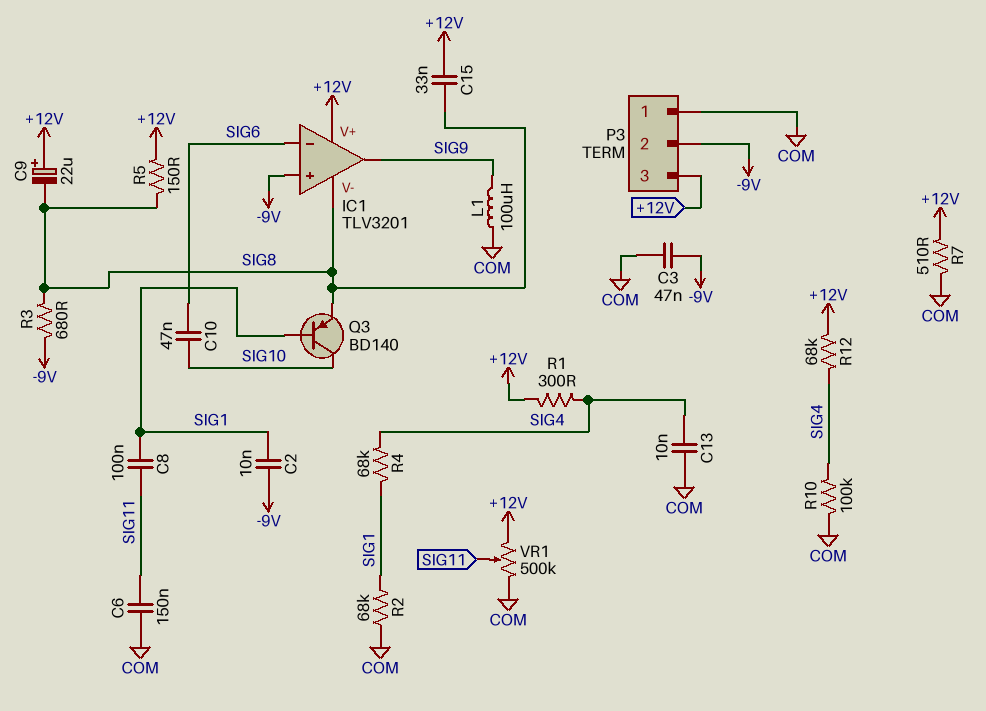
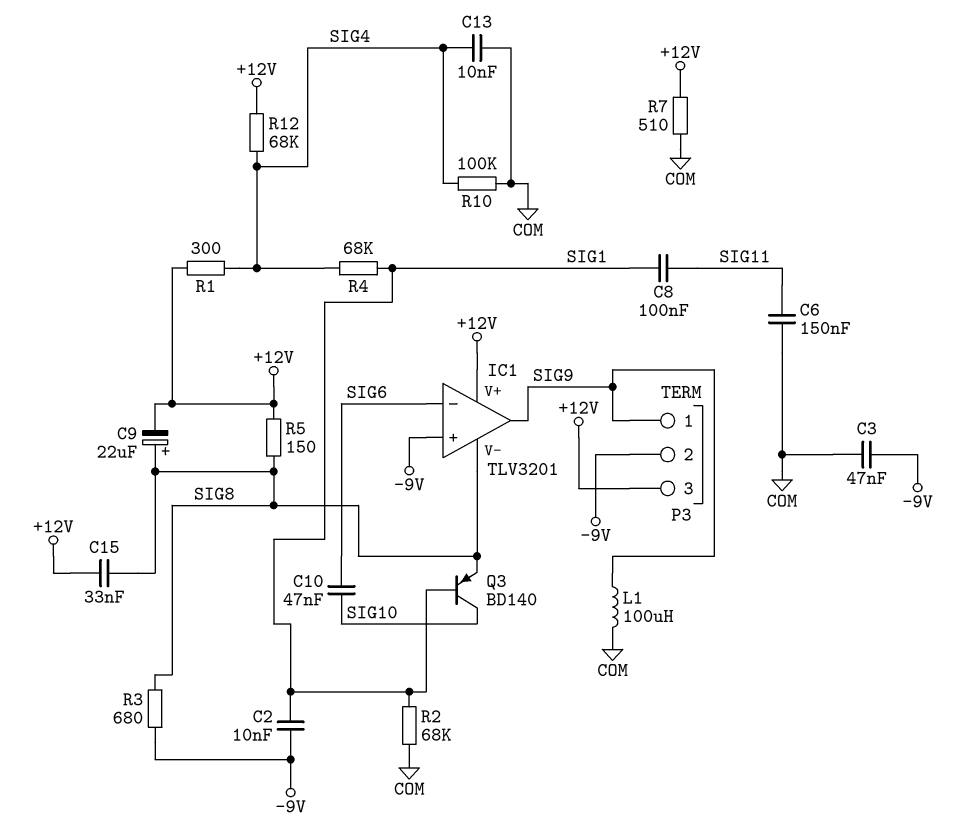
C9: 22uF (plus +12V, minus SIG8) -> 22uF (plus SIG8, minus +12V)
P3 pin 1: COM -> SIG9
VR1: 500k (+12V, COM, wiper SIG11) -> none

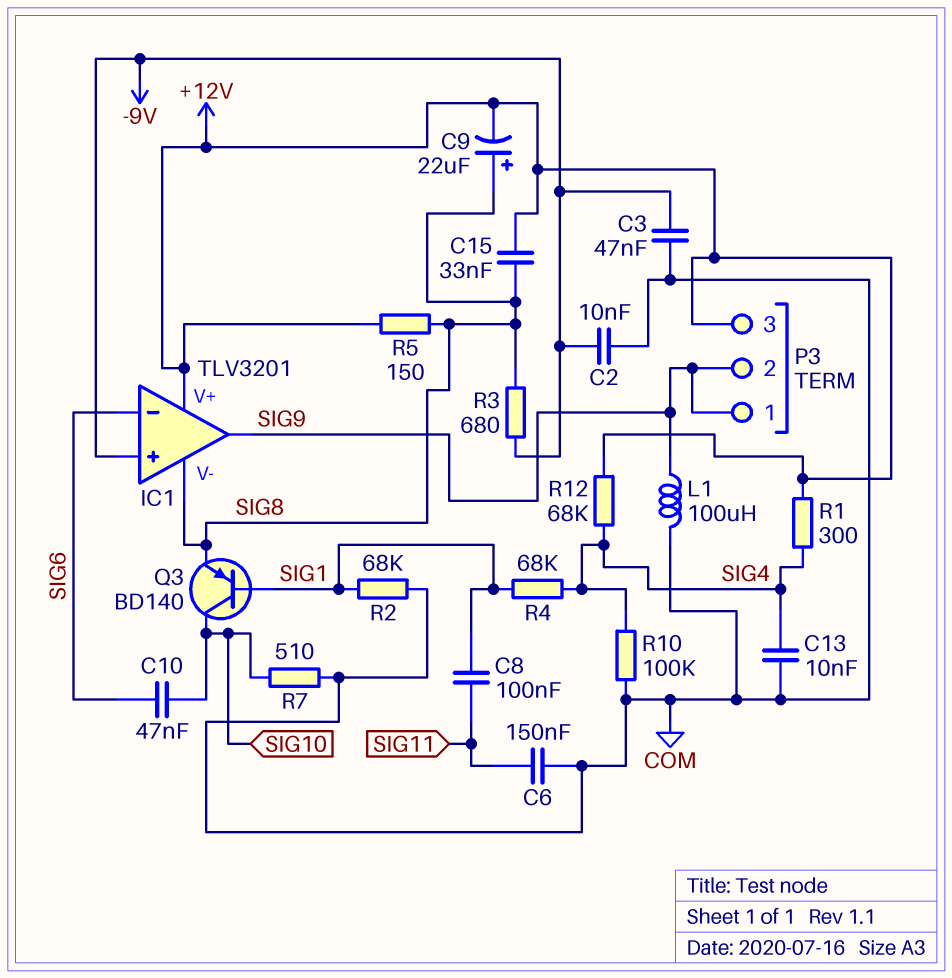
C2: 10nF (-9V, SIG1) -> 10nF (-9V, COM)
P3 pin 2: -9V -> SIG9
R7: 510 (+12V, COM) -> 510 (COM, SIG10)

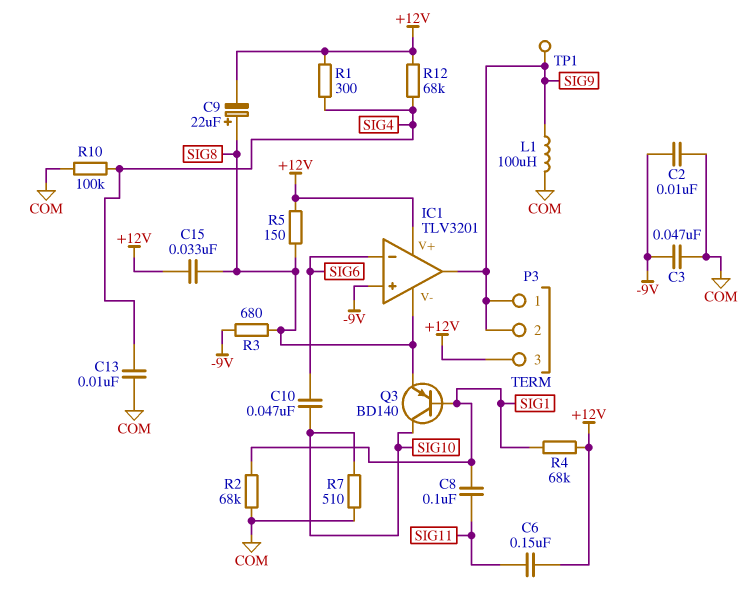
C6: 150nF (COM, SIG11) -> 150nF (+12V, SIG11)
R4: 68k (SIG1, SIG4) -> 68k (+12V, SIG1)
TP1: none -> test point (SIG9)

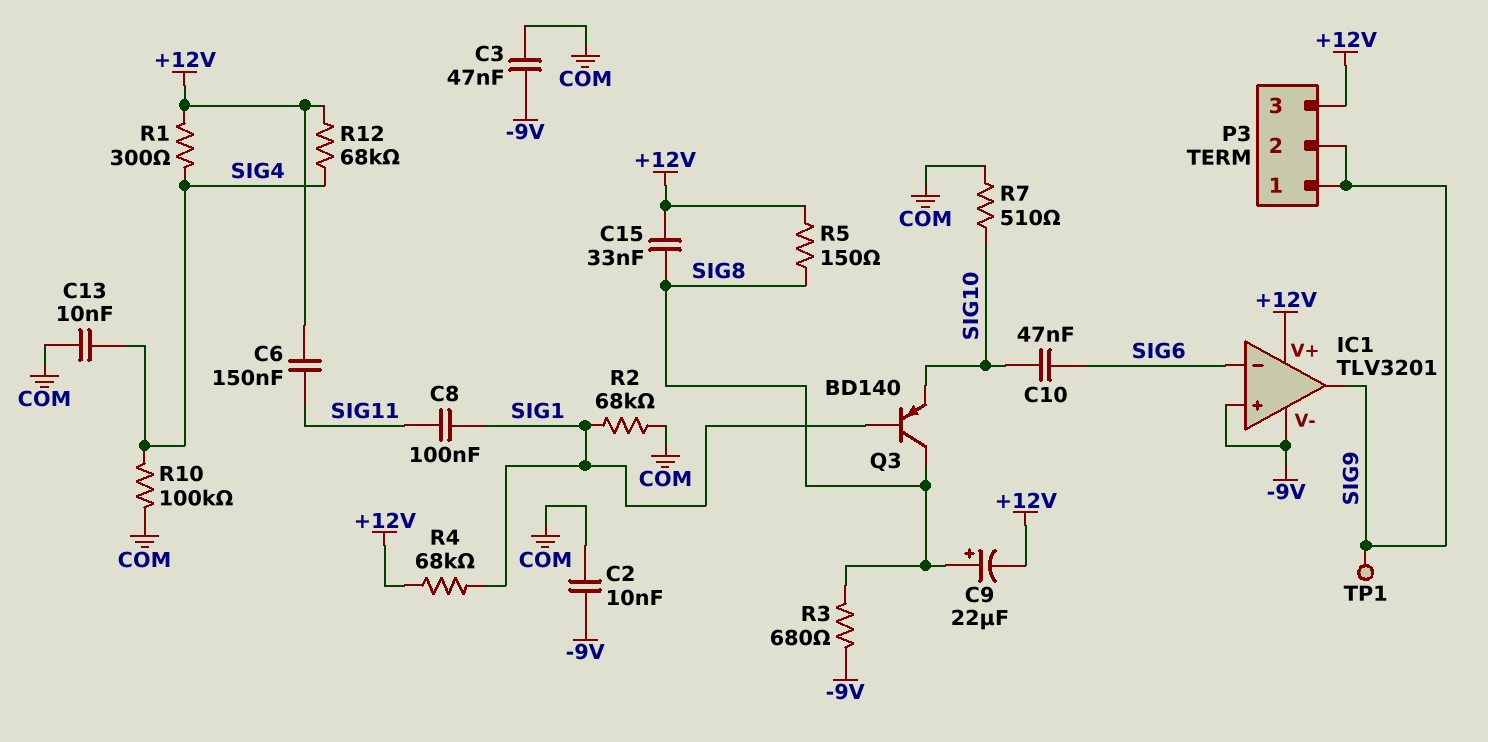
IC1 pin V-: SIG8 -> -9V
L1: 100uH (COM, SIG9) -> none
Q3: PNP BD140 (B SIG1, C SIG10, E SIG8) -> PNP BD140 (B SIG1, C SIG8, E SIG10)

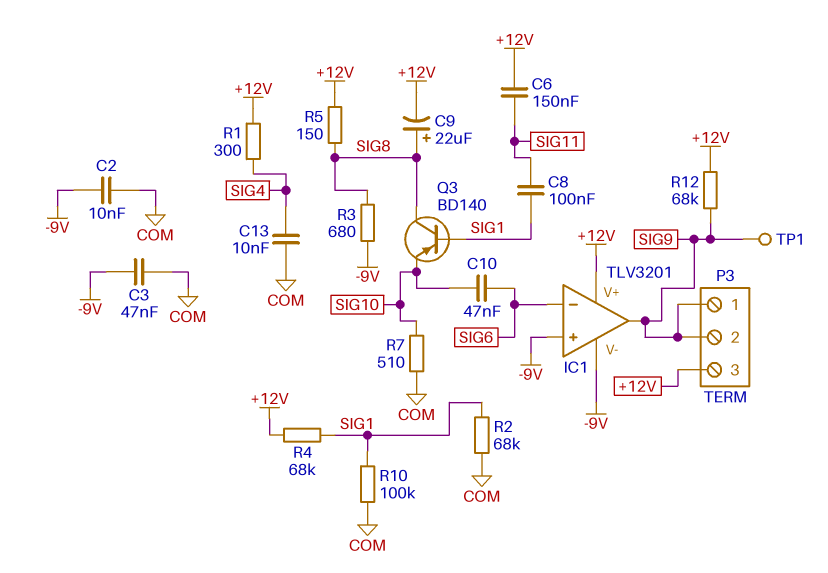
C15: 33nF (+12V, SIG8) -> none
R10: 100k (COM, SIG4) -> 100k (COM, SIG1)
R12: 68k (+12V, SIG4) -> 68k (+12V, SIG9)

